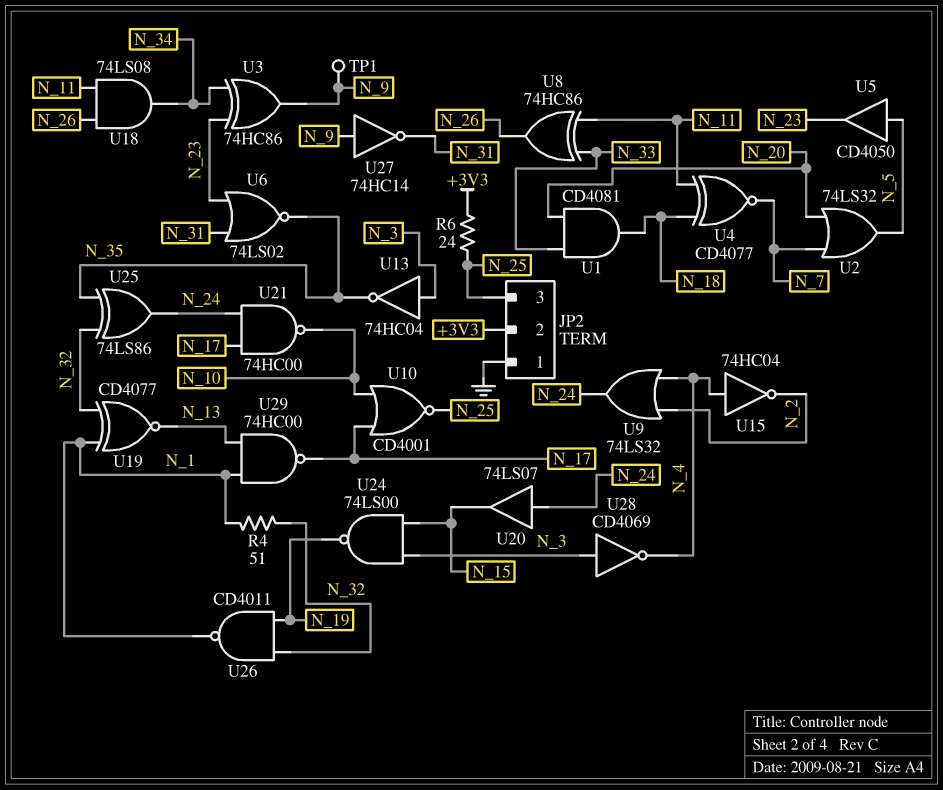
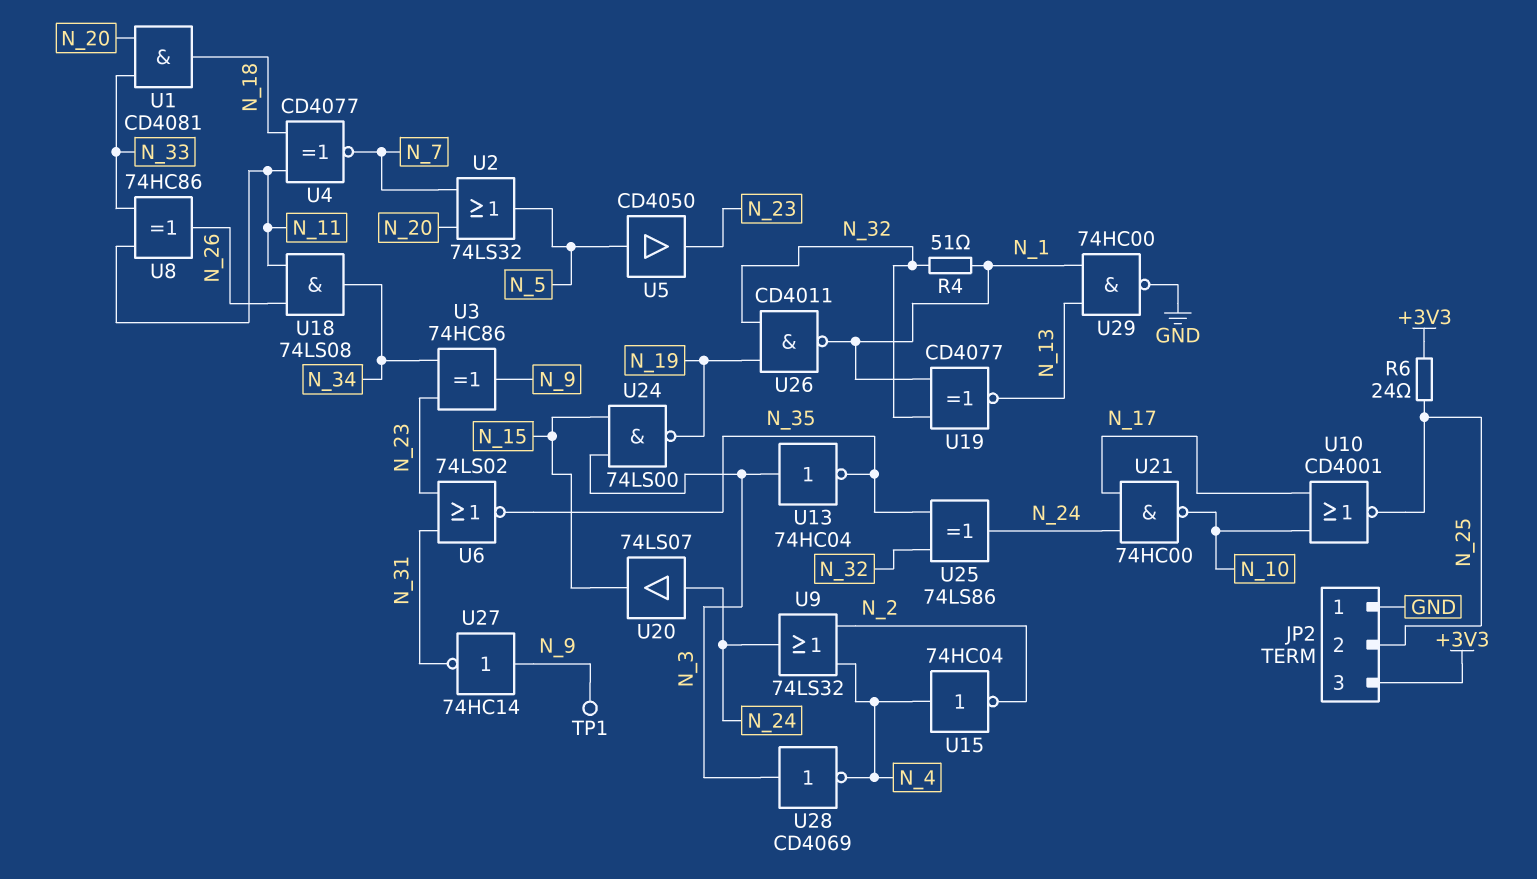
JP2 pin 2: +3V3 -> N_25
JP2 pin 3: N_25 -> +3V3
U29: NAND 74HC00 (in N_1, in N_13, out N_17) -> NAND 74HC00 (in N_1, in N_13, out GND)

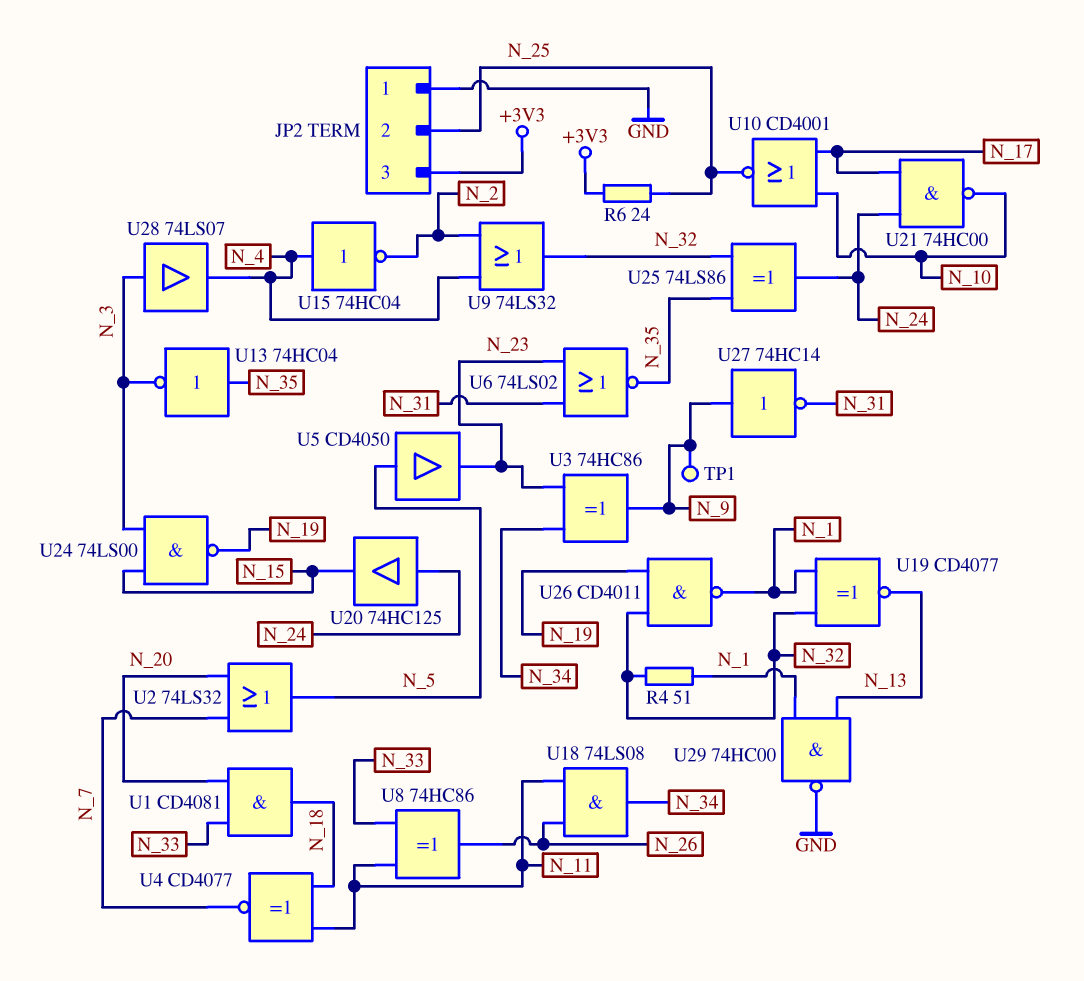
U9: OR 74LS32 (in N_2, in N_4, out N_24) -> OR 74LS32 (in N_2, in N_4, out N_32)
U13: NOT 74HC04 (in N_3, out N_35) -> NOT 74HC04 (in N_35, out N_3)
U20: buffer 74LS07 (in N_24, out N_15) -> buffer 74HC125 (in N_24, out N_15)
U28: NOT CD4069 (in N_3, out N_4) -> buffer 74LS07 (in N_3, out N_4)

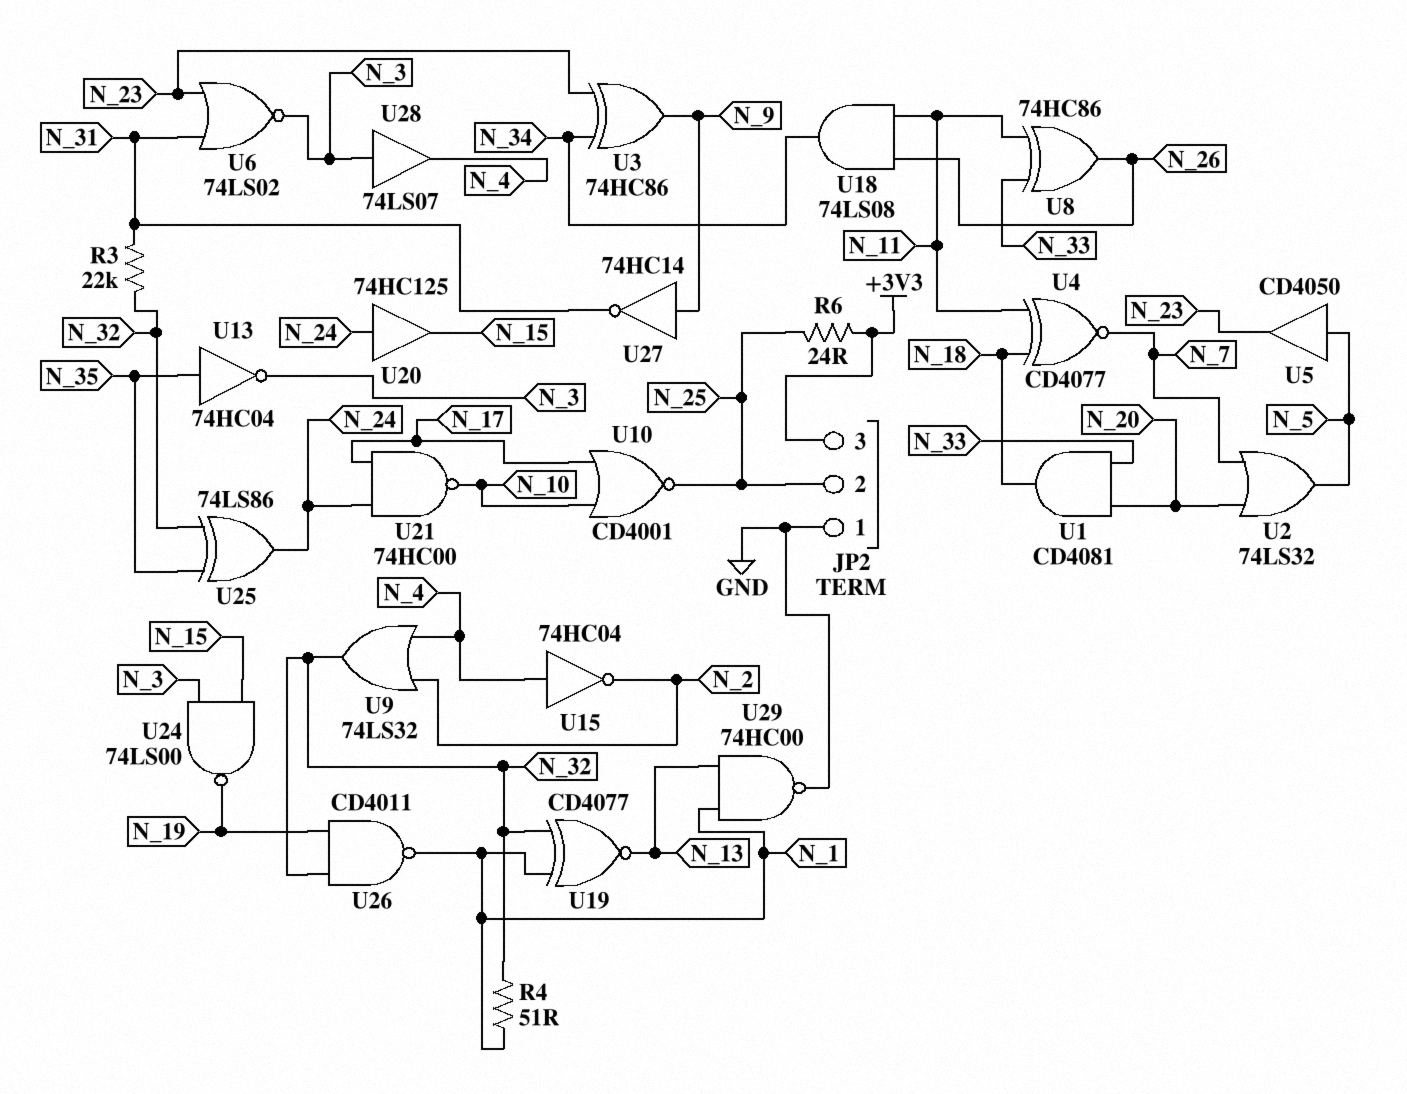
R3: none -> 22k (N_31, N_32)
TP1: test point (N_9) -> none
U6: NOR 74LS02 (in N_23, in N_31, out N_35) -> NOR 74LS02 (in N_23, in N_31, out N_3)

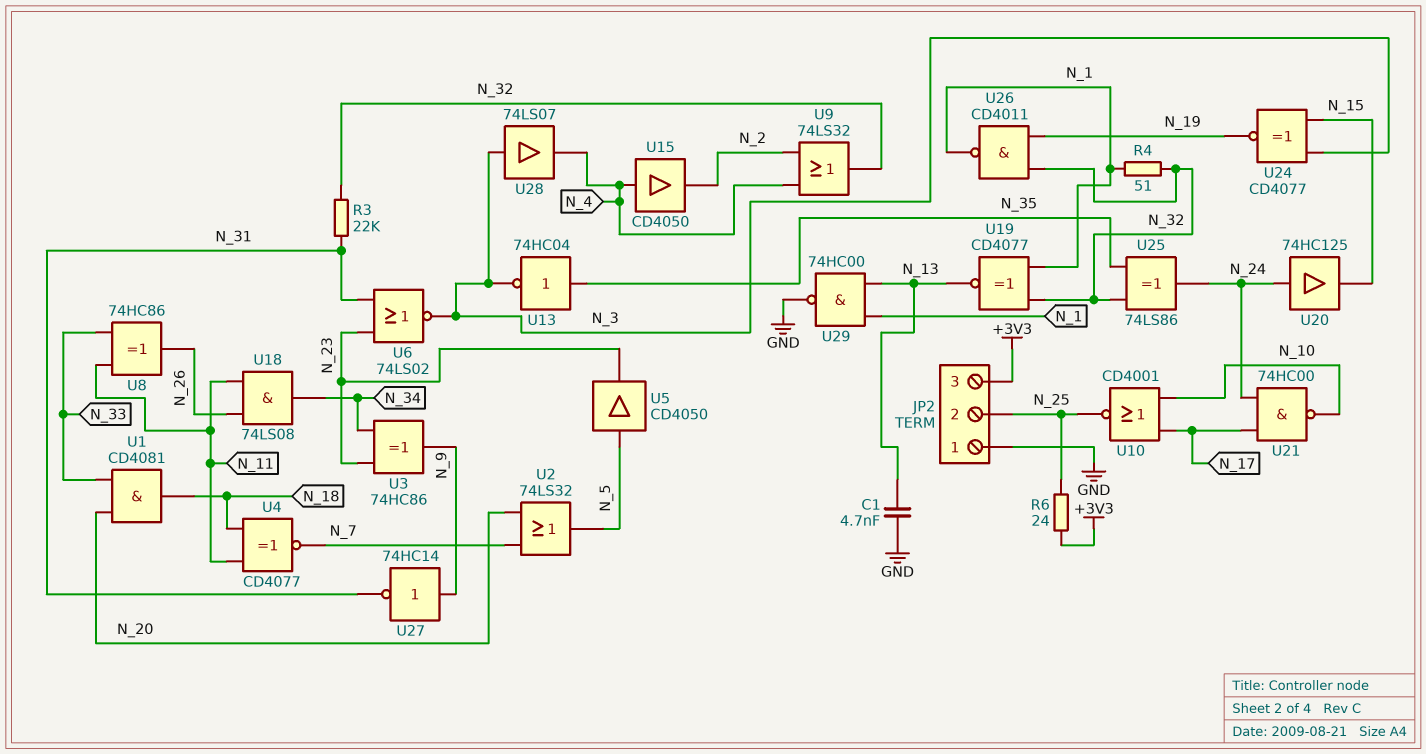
C1: none -> 4.7nF (GND, N_13)
U15: NOT 74HC04 (in N_4, out N_2) -> buffer CD4050 (in N_4, out N_2)
U24: NAND 74LS00 (in N_3, in N_15, out N_19) -> XNOR CD4077 (in N_3, in N_15, out N_19)

